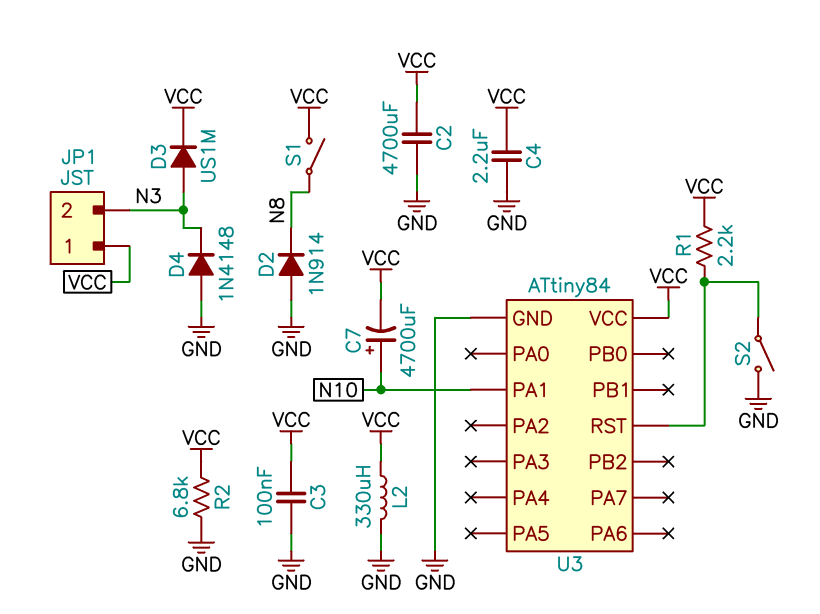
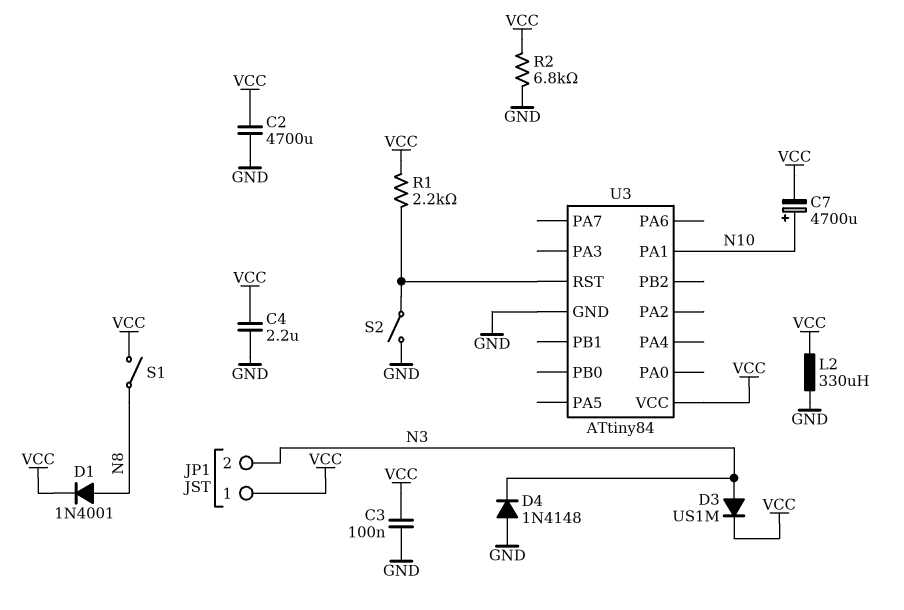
D1: none -> diode 1N4001 (A N8, K VCC)
D2: diode 1N914 (A GND, K N8) -> none

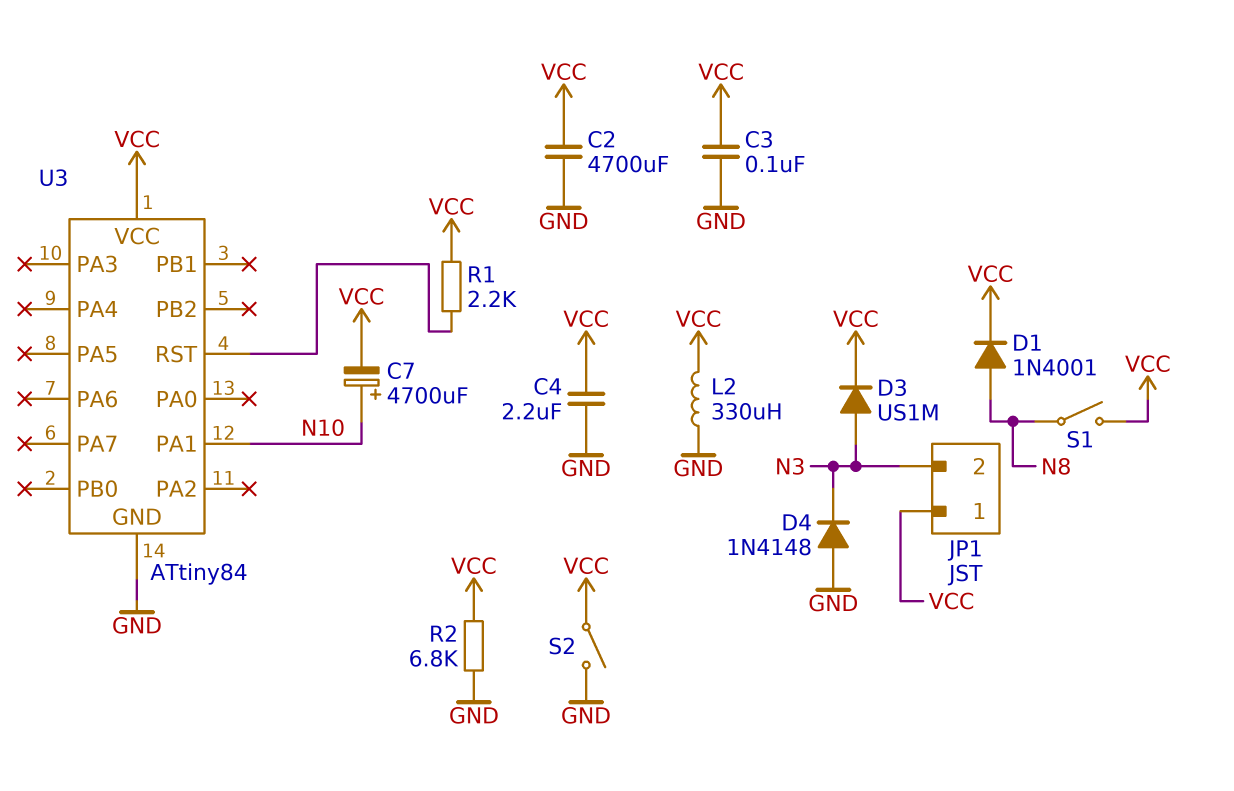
S2: switch (GND, U3/RST) -> switch (GND, VCC)

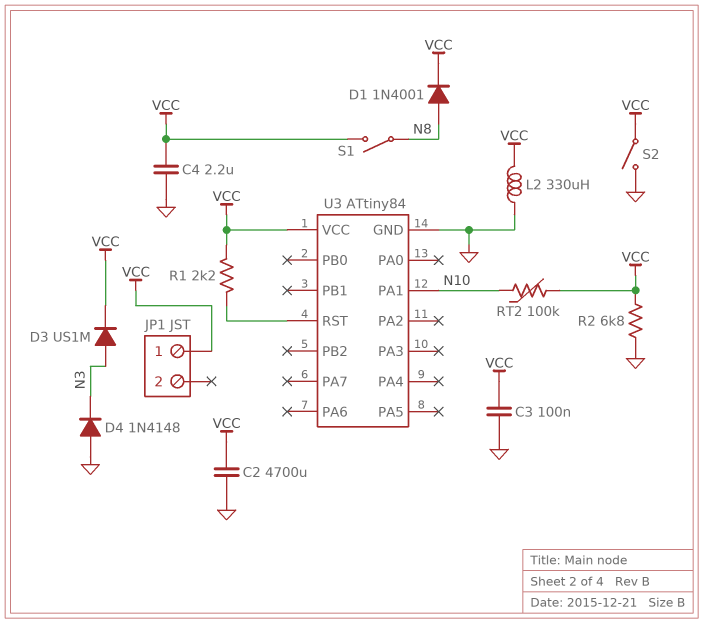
C7: 4700uF (plus N10, minus VCC) -> none
JP1 pin 2: N3 -> none
RT2: none -> 100k (N10, VCC)

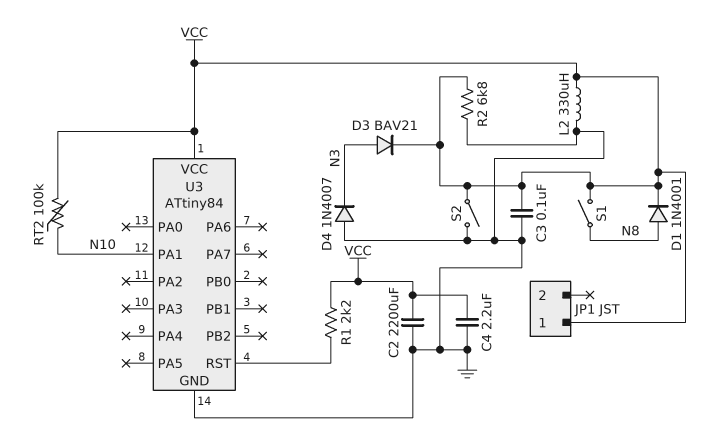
C2: 4700uF (GND, VCC) -> 2200uF (GND, VCC)
D3: diode US1M (A N3, K VCC) -> diode BAV21 (A N3, K VCC)
D4: diode 1N4148 (A GND, K N3) -> diode 1N4007 (A GND, K N3)

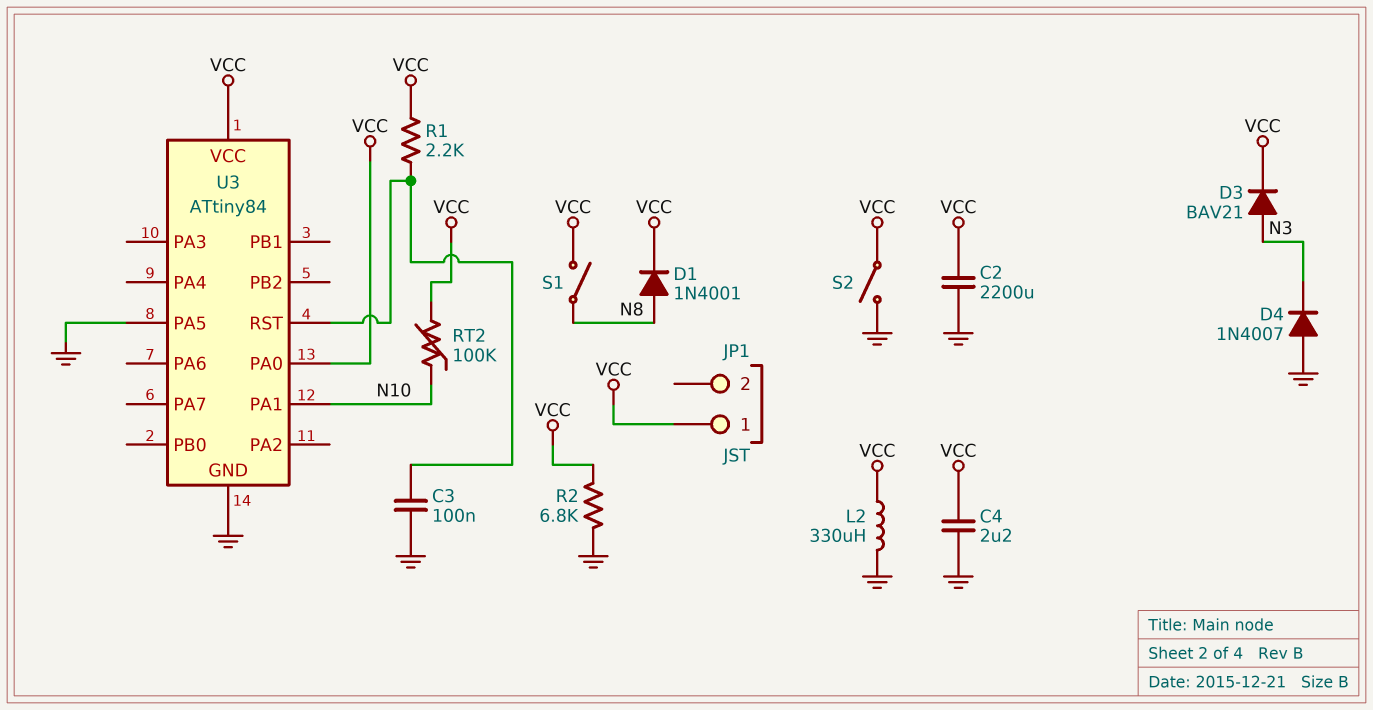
C3: 100nF (GND, VCC) -> 100nF (GND, U3/RST)
U3 pin PA0: none -> VCC
U3 pin PA5: none -> GND

